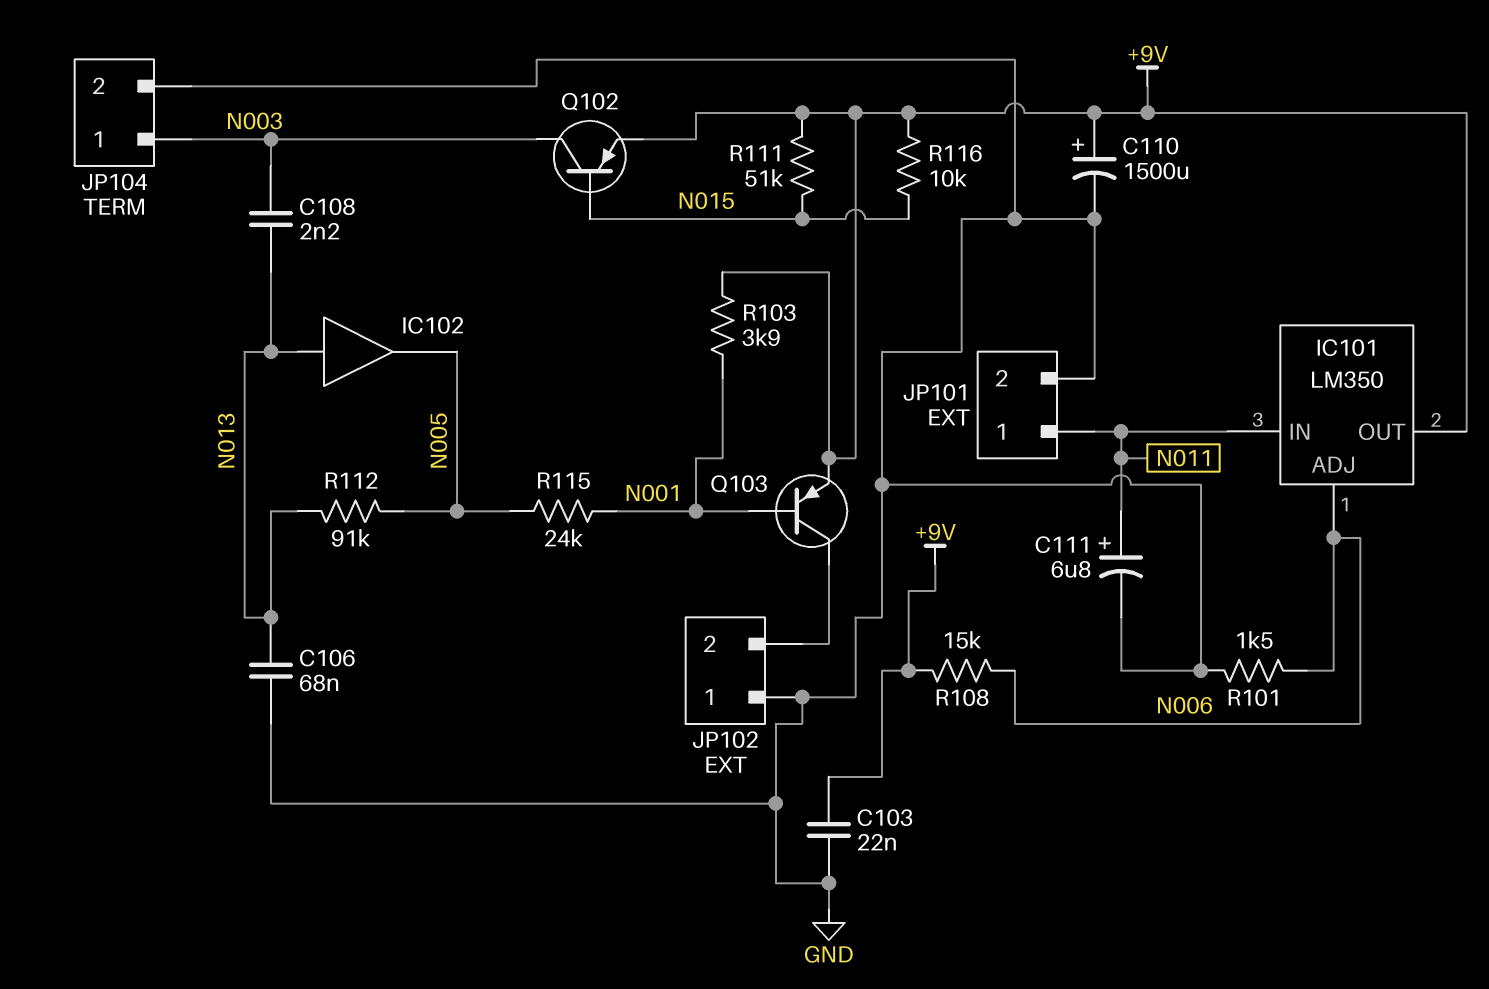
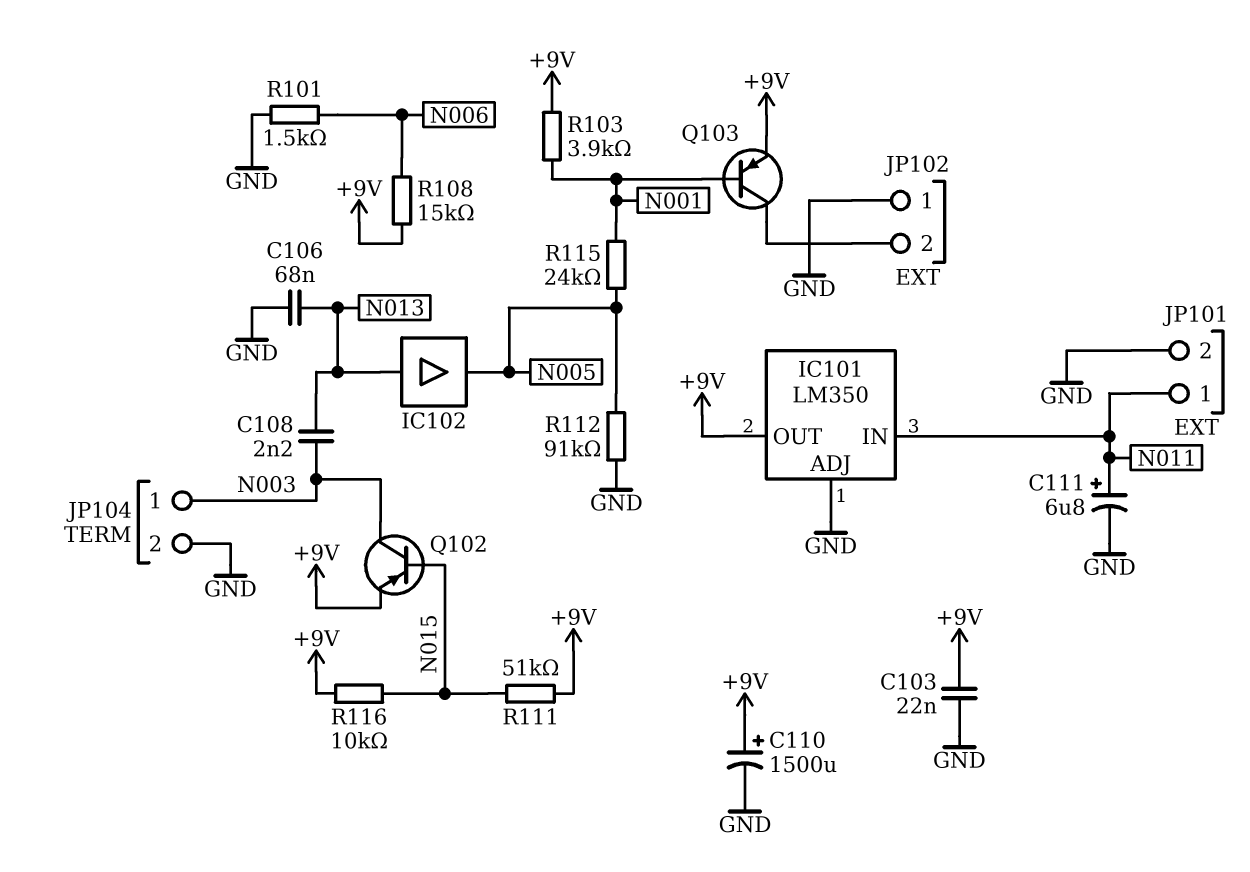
IC101 pin ADJ: N006 -> GND
R112: 91k (N005, N013) -> 91k (GND, N005)

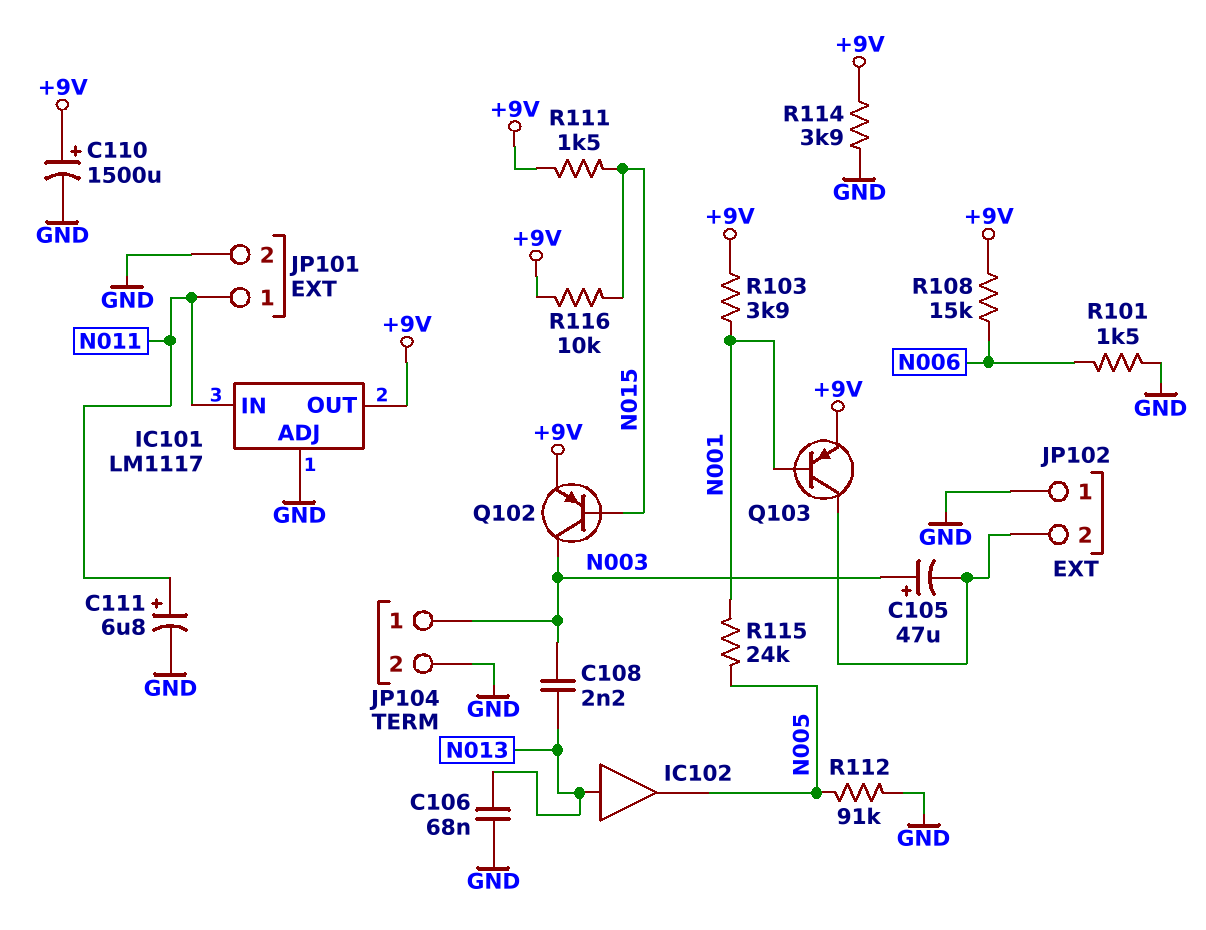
C103: 22nF (+9V, GND) -> none
C105: none -> 47uF (plus N003, minus JP102/2)
IC101: LM350 -> LM1117
R111: 51k (+9V, N015) -> 1.5k (+9V, N015)
R114: none -> 3.9k (+9V, GND)

